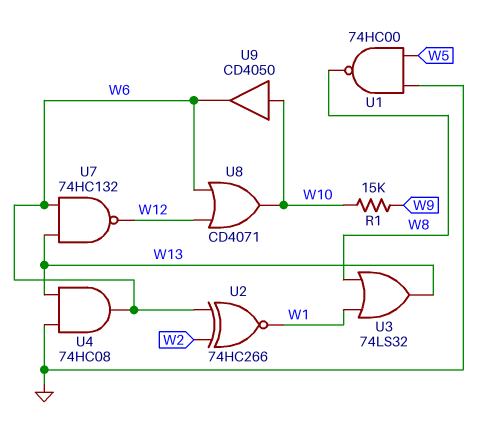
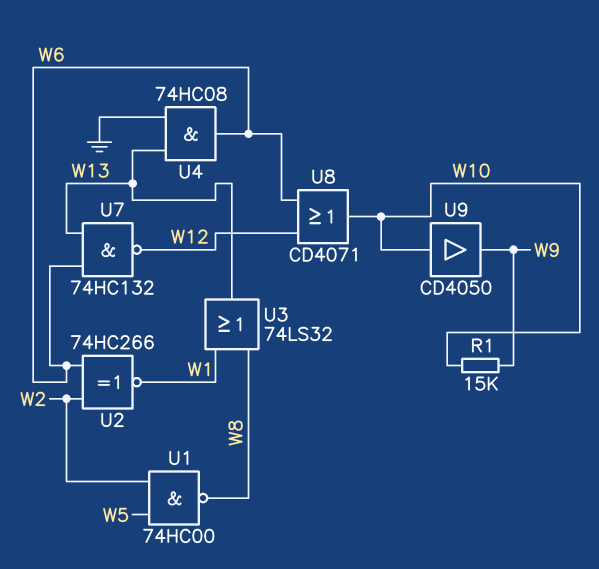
U1: NAND 74HC00 (in GND, in W5, out W8) -> NAND 74HC00 (in W2, in W5, out W8)
U9: buffer CD4050 (in W10, out W6) -> buffer CD4050 (in W10, out W9)

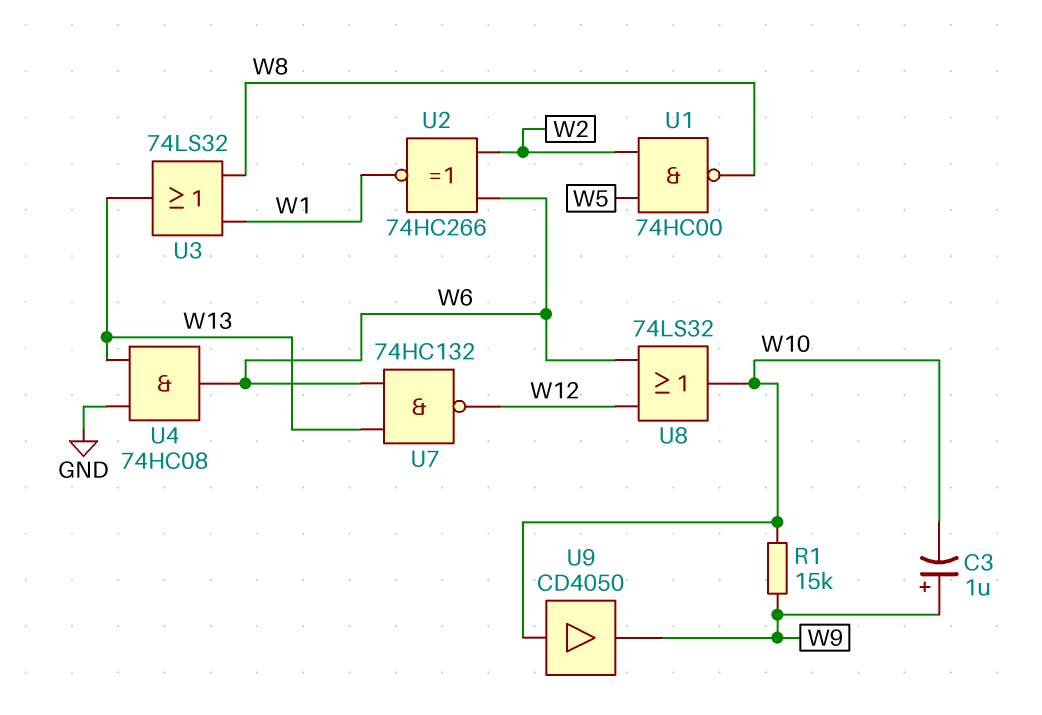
C3: none -> 1uF (plus W9, minus W10)
U8: OR CD4071 (in W6, in W12, out W10) -> OR 74LS32 (in W6, in W12, out W10)

